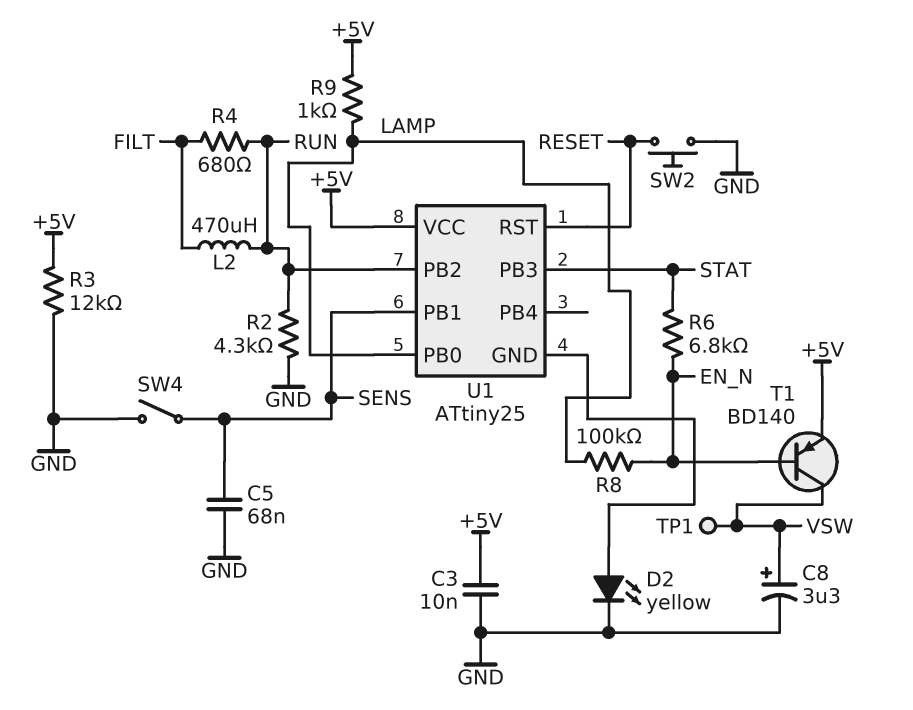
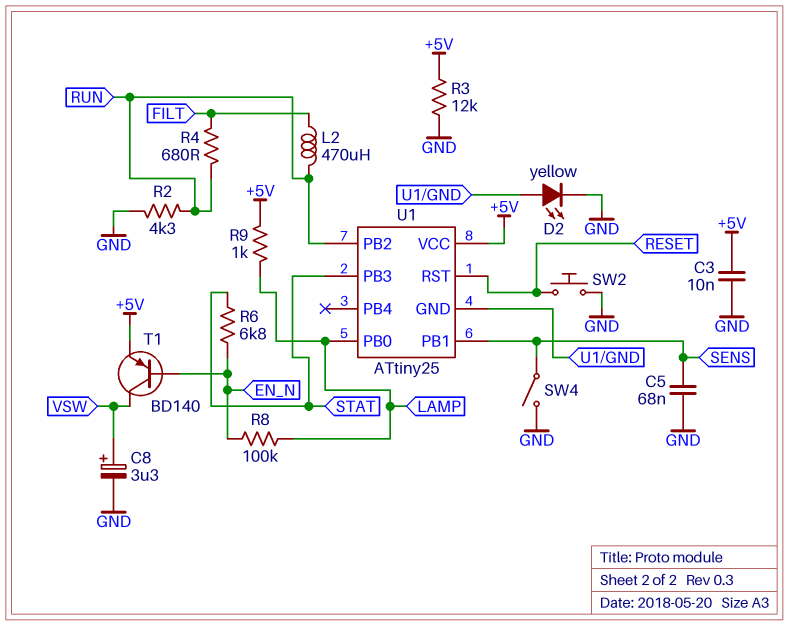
TP1: test point (VSW) -> none

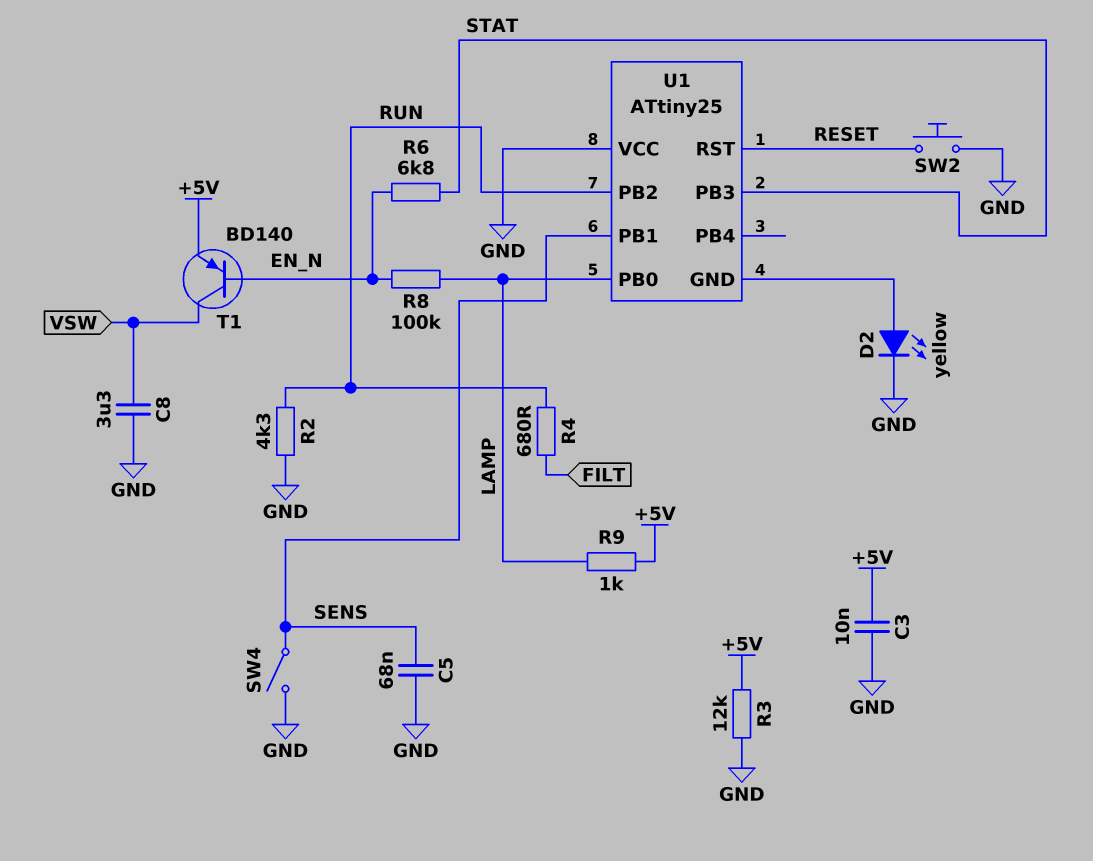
C8: 3.3uF (plus VSW, minus GND) -> 3.3uF (GND, VSW)
L2: 470uH (FILT, RUN) -> none
U1 pin VCC: +5V -> GND

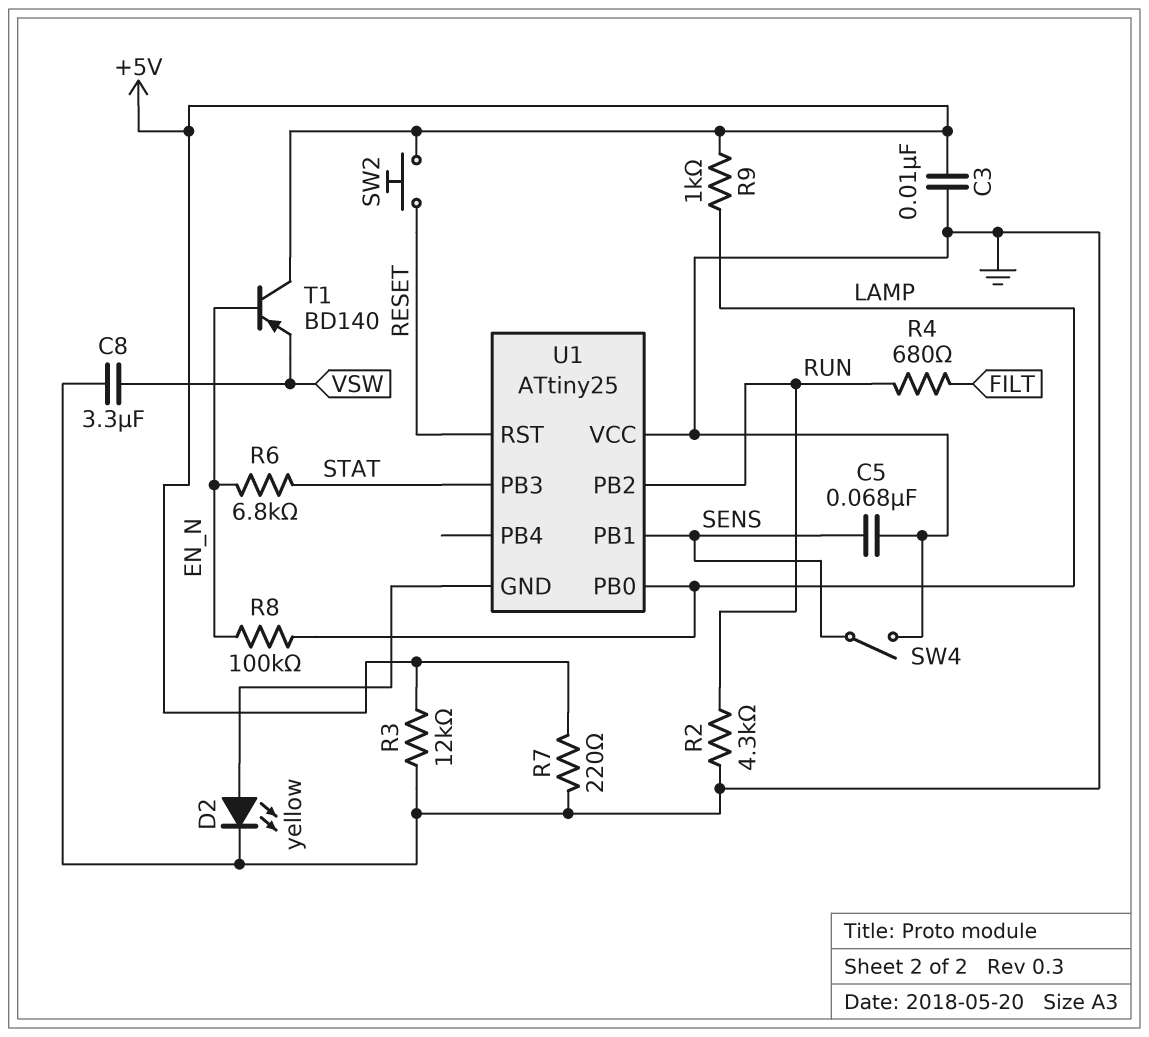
R7: none -> 220 (+5V, GND)
SW2: button (GND, RESET) -> button (+5V, RESET)
T1: PNP BD140 (B EN_N, C VSW, E +5V) -> PNP BD140 (B EN_N, C +5V, E VSW)

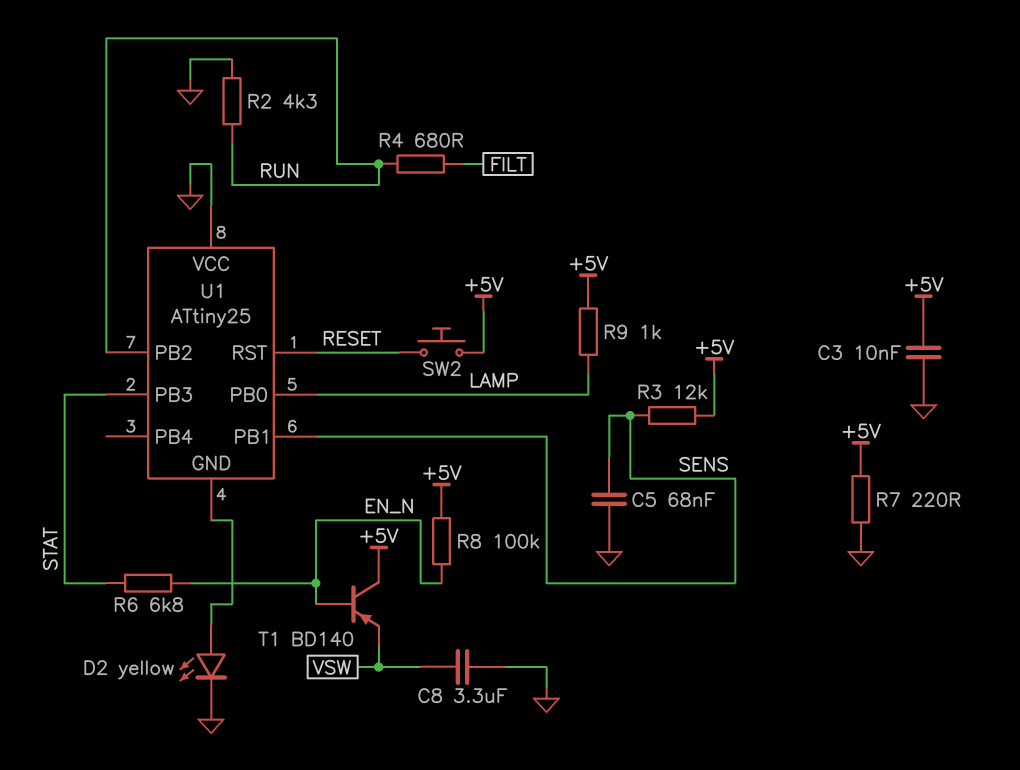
R3: 12k (+5V, GND) -> 12k (+5V, SENS)
R8: 100k (EN_N, LAMP) -> 100k (+5V, EN_N)
SW4: switch (GND, SENS) -> none

